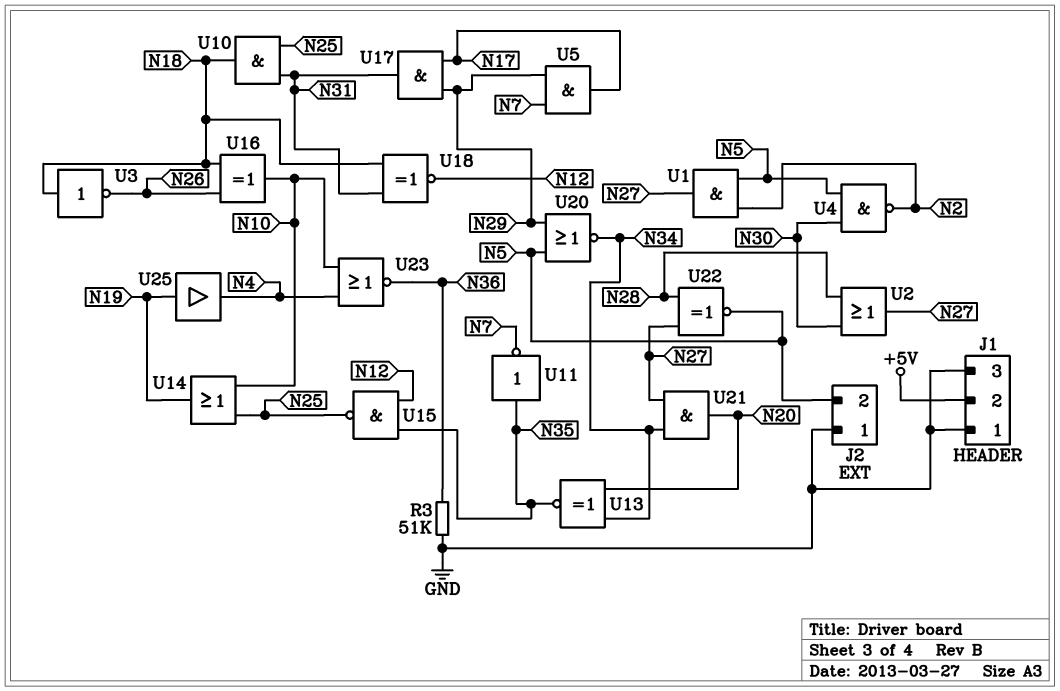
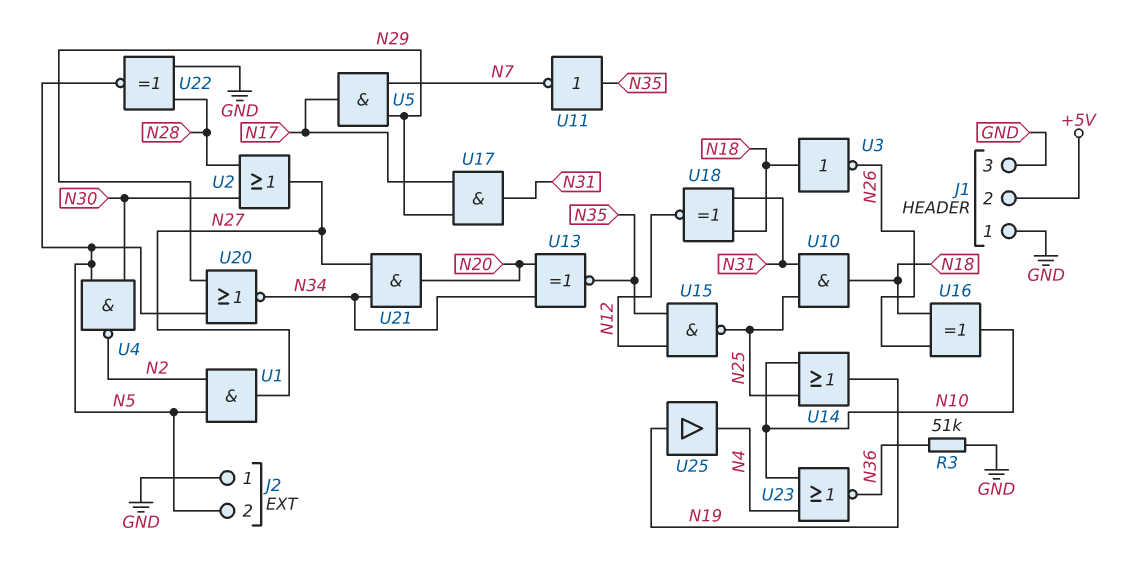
U22: XNOR (in N27, in N28, out N5) -> XNOR (in GND, in N28, out N5)

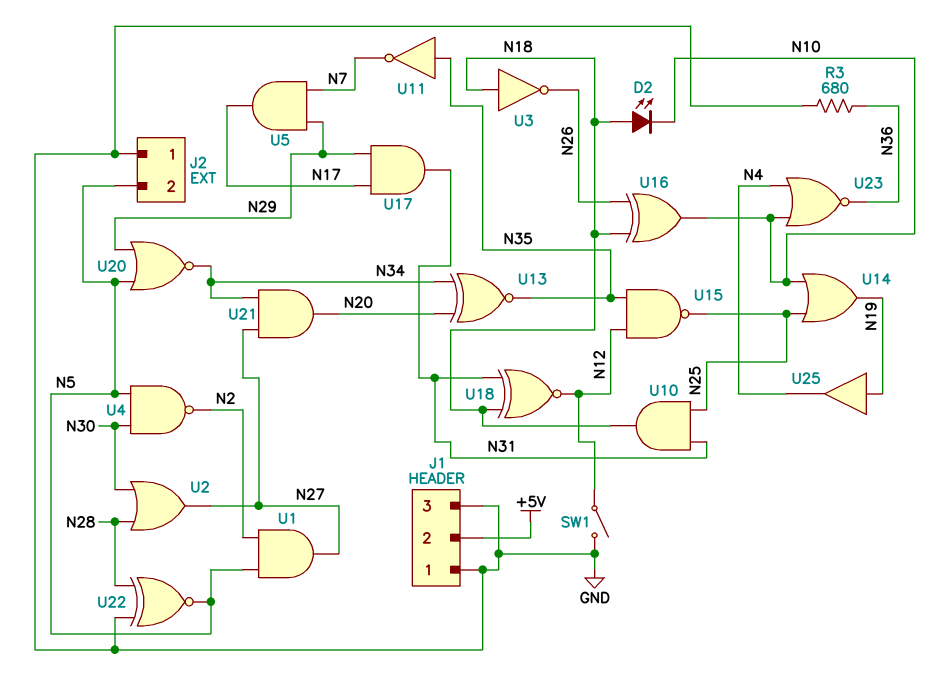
D2: none -> LED (A N18, K N10)
R3: 51k (GND, N36) -> 680 (GND, N36)
SW1: none -> switch (GND, N12)

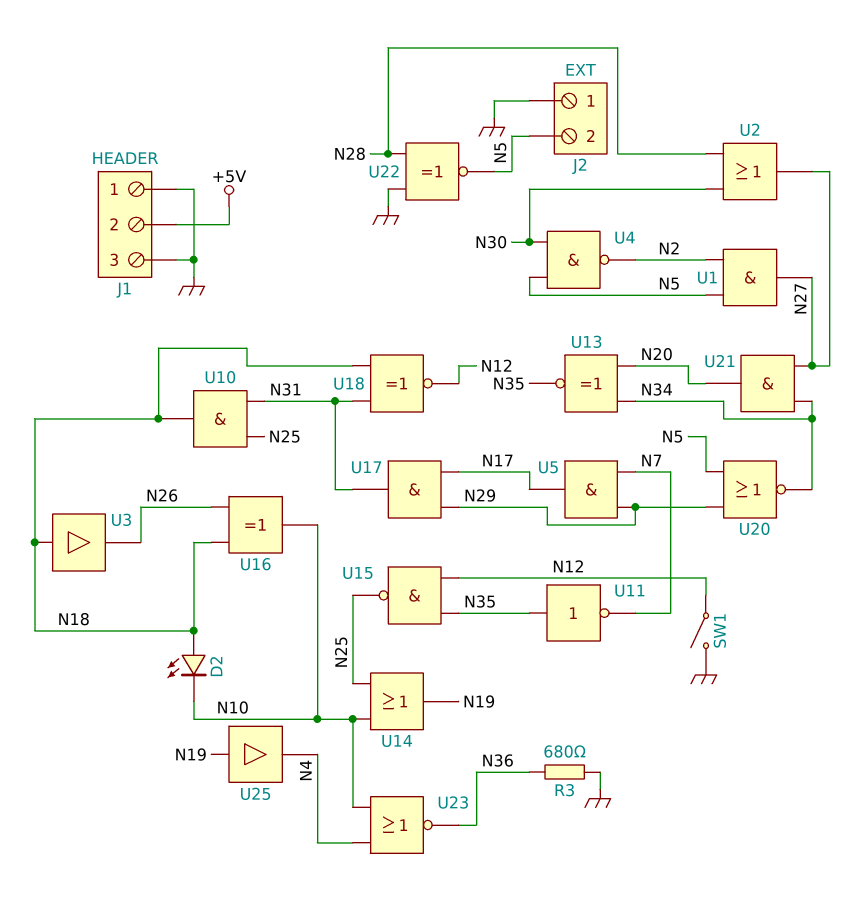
U3: NOT (in N18, out N26) -> buffer (in N18, out N26)

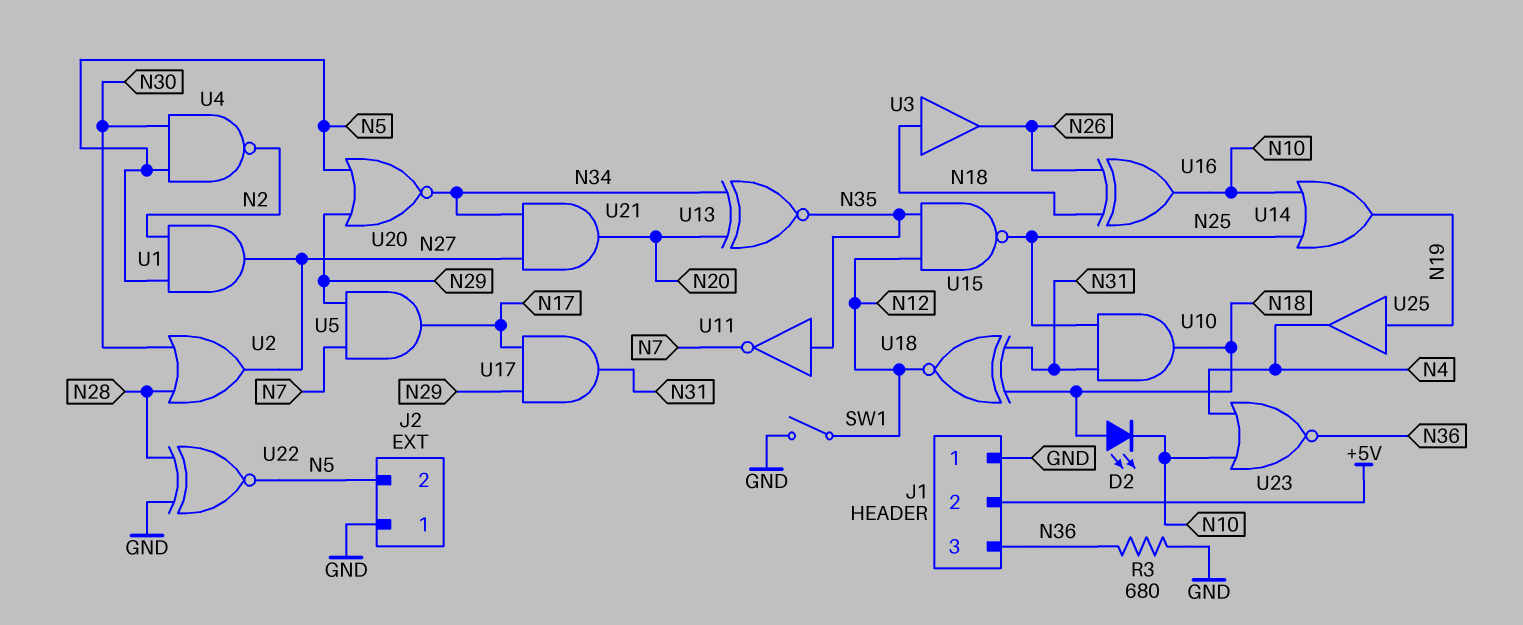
J1 pin 3: GND -> N36

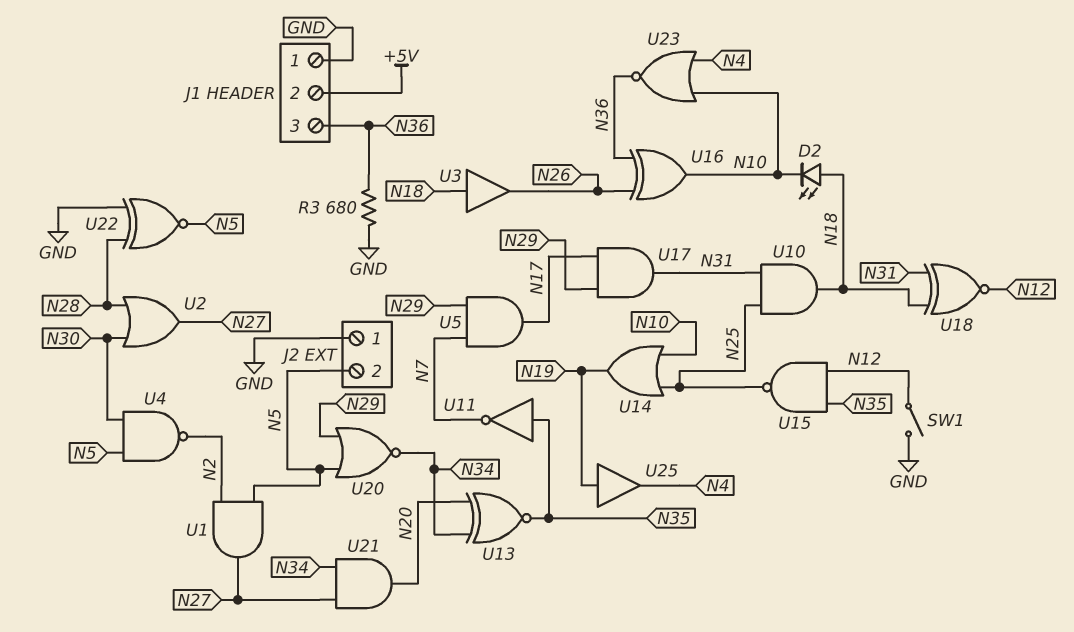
U16: XOR (in N18, in N26, out N10) -> XOR (in N26, in N36, out N10)

